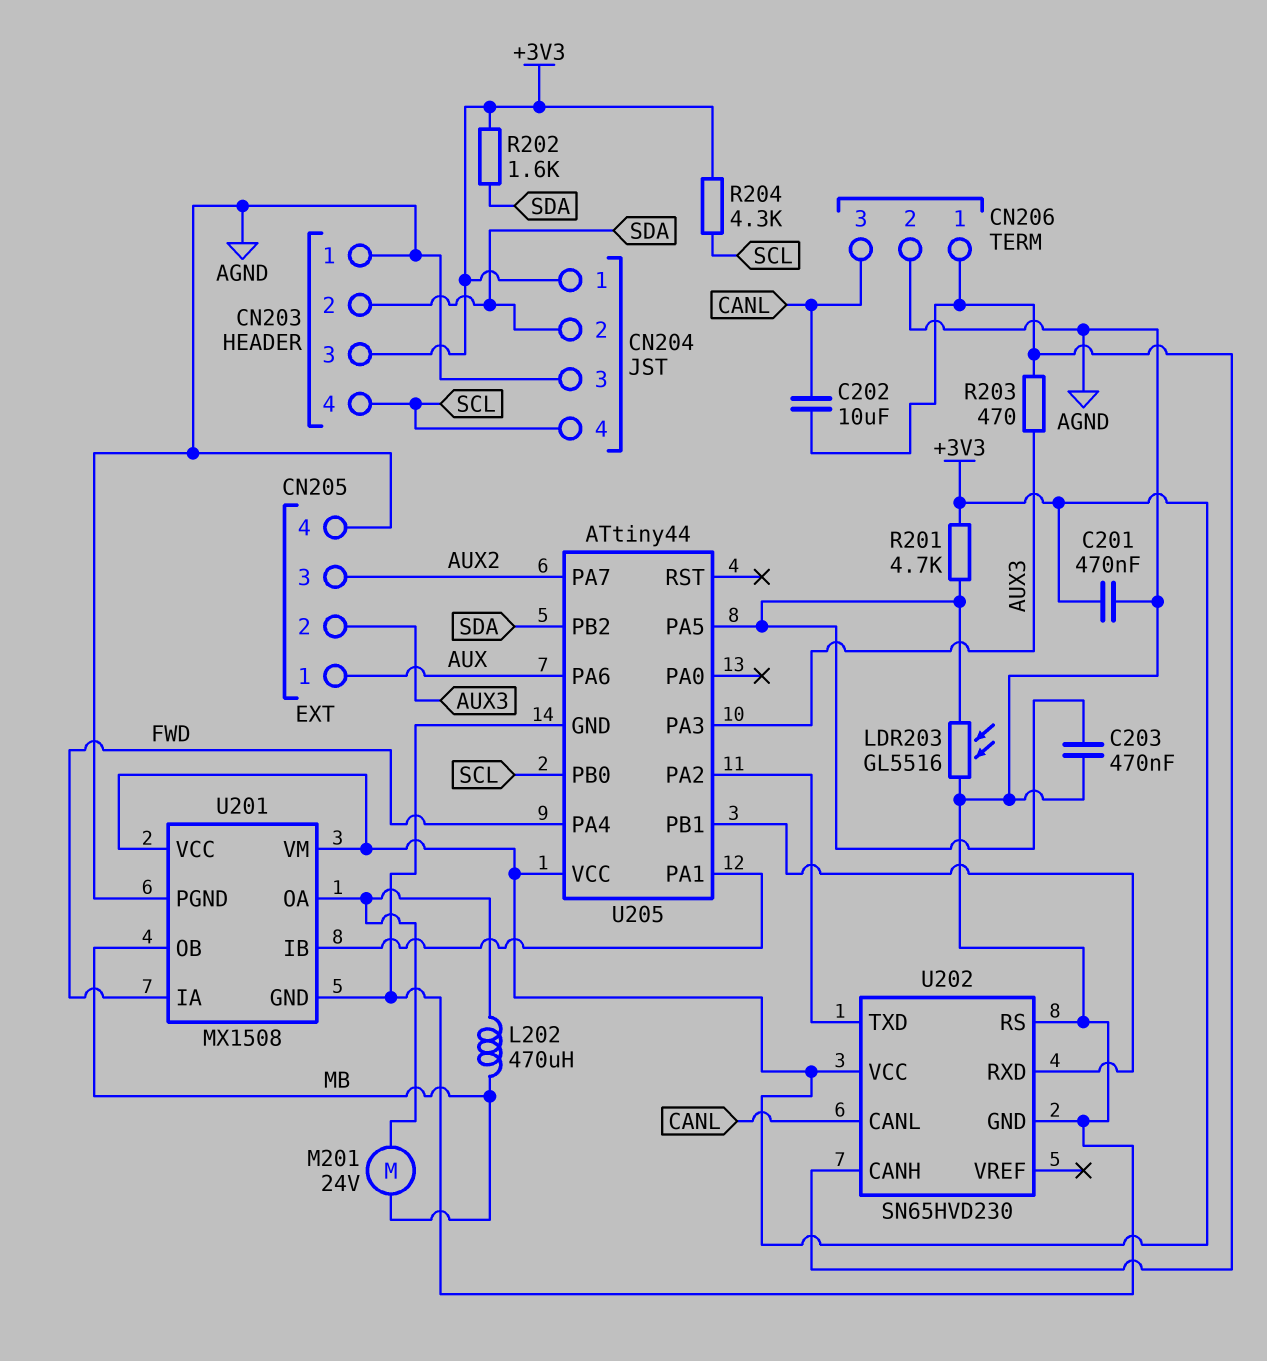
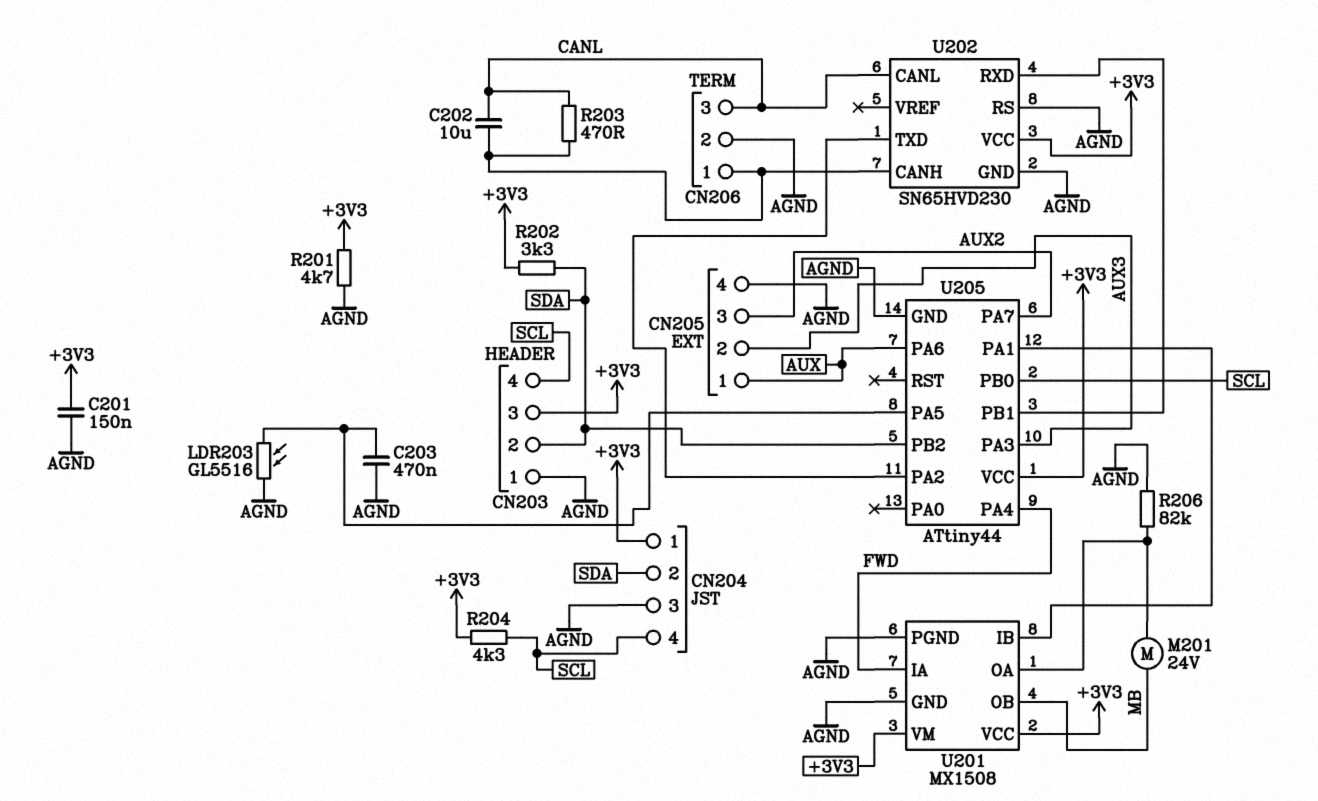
C201: 470nF (+3V3, AGND) -> 150nF (+3V3, AGND)
L202: 470uH (MB, U201/OA) -> none
R201: 4.7k (+3V3, U205/PA5) -> 4.7k (+3V3, AGND)
R202: 1.6k (+3V3, SDA) -> 3.3k (+3V3, SDA)
R203: 470 (AUX3, CN206/1) -> 470 (CANL, CN206/1)
R206: none -> 82k (AGND, U201/OA)

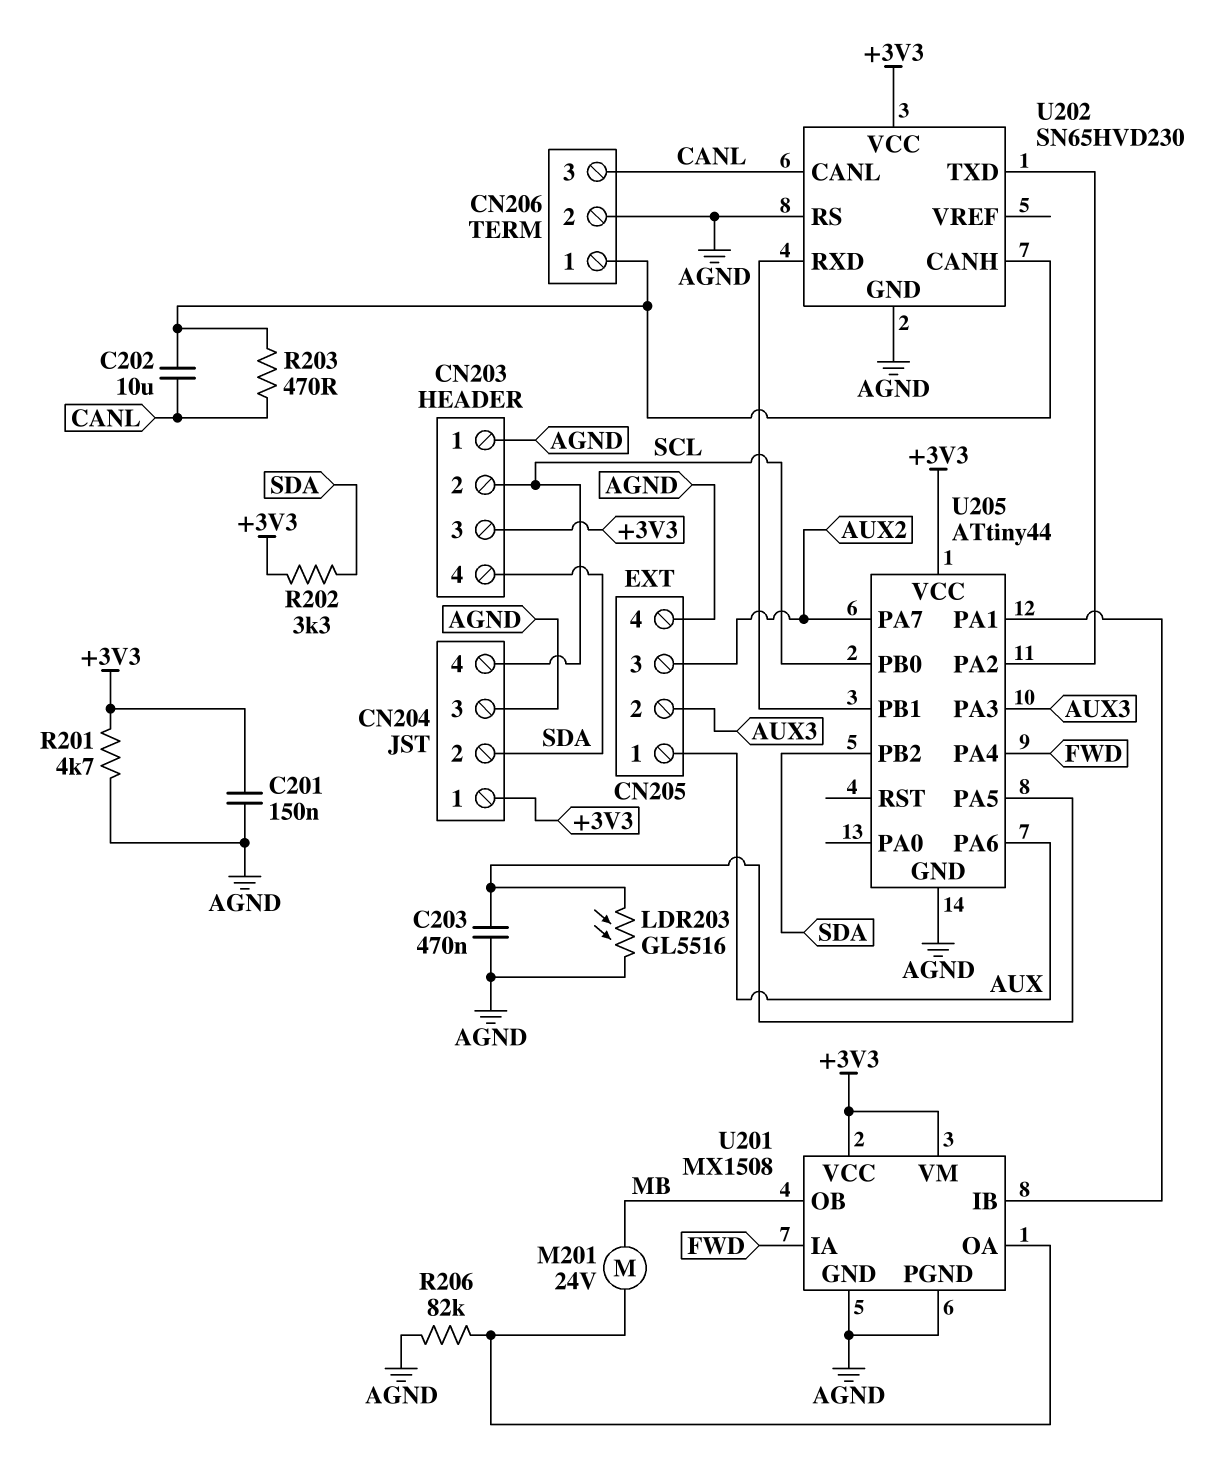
CN203 pin 2: SDA -> SCL
CN203 pin 4: SCL -> SDA
R204: 4.3k (+3V3, SCL) -> none

